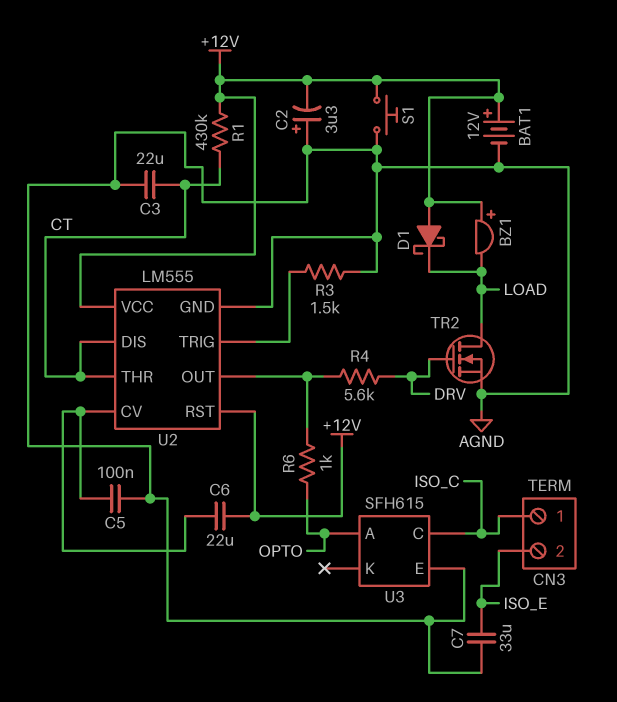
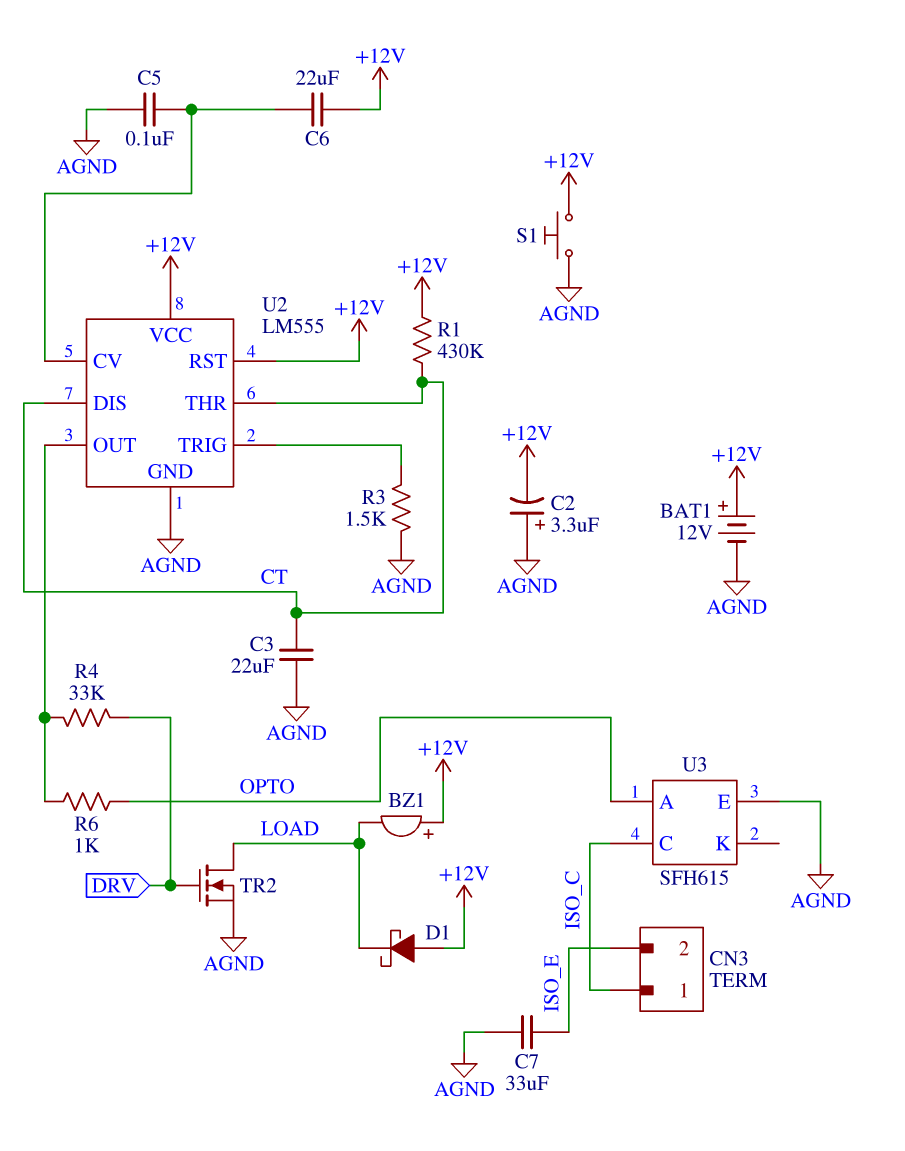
R4: 5.6k (DRV, U2/OUT) -> 33k (DRV, U2/OUT)

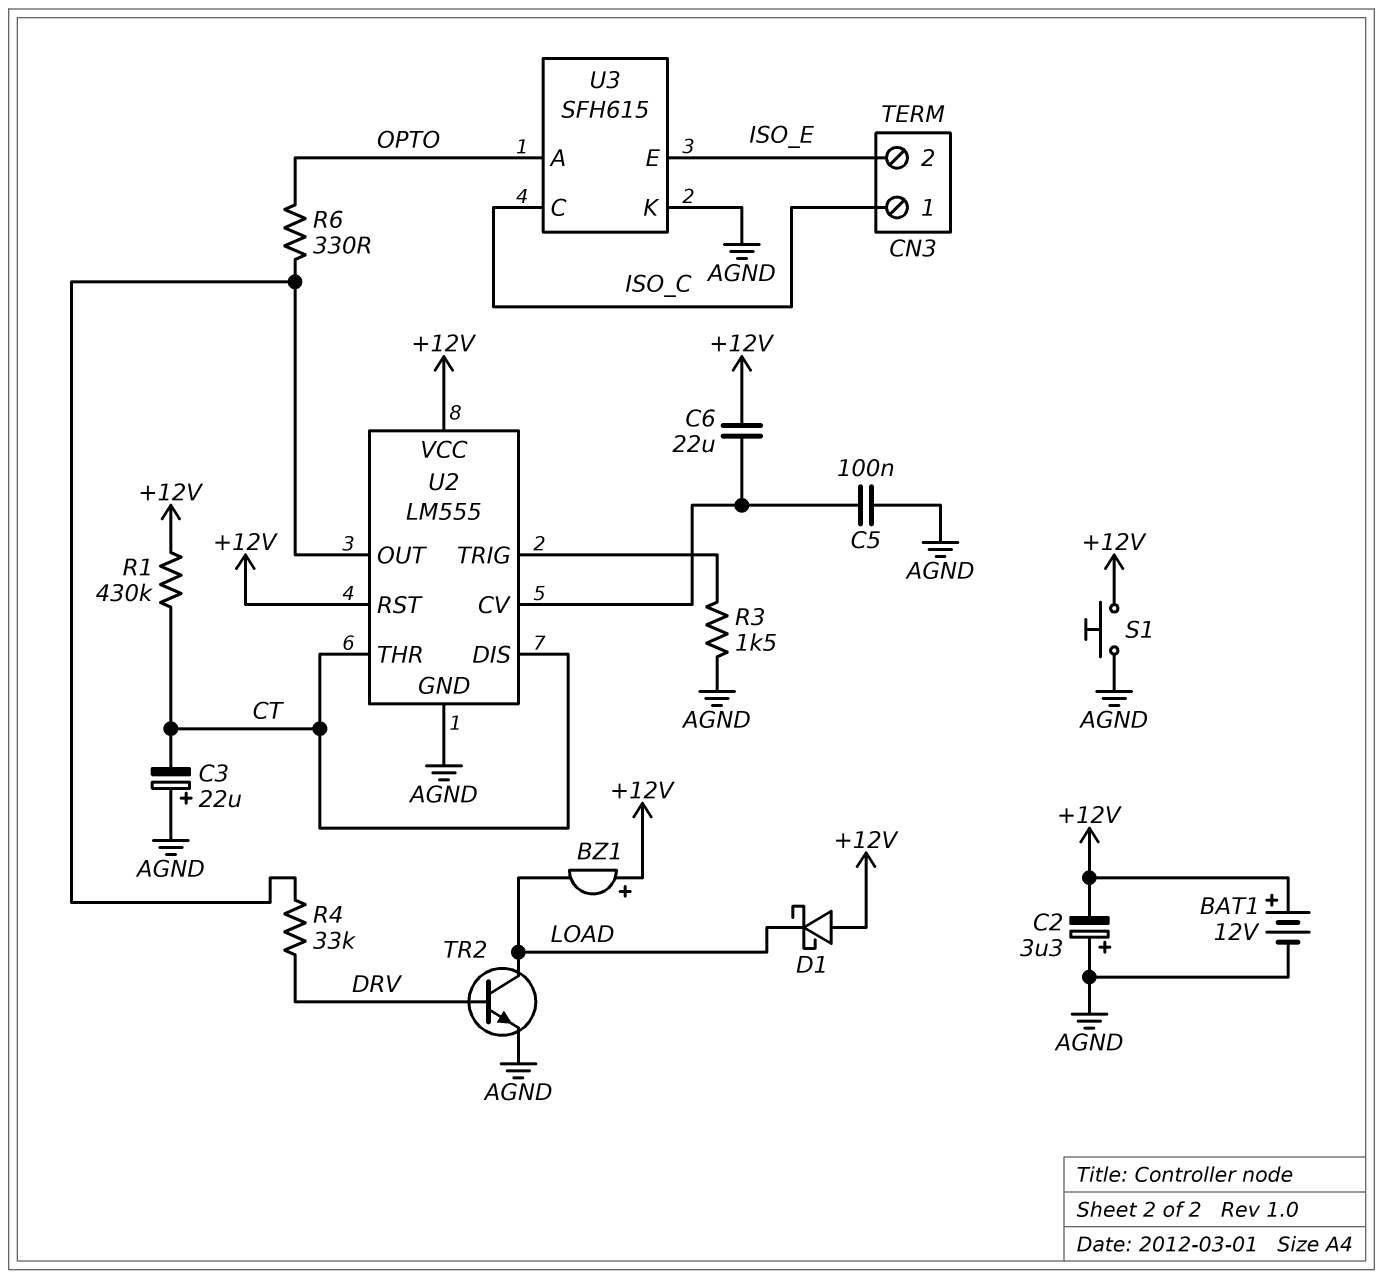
C3: 22uF (AGND, CT) -> 22uF (plus AGND, minus CT)
C7: 33uF (AGND, ISO_E) -> none
R6: 1k (OPTO, U2/OUT) -> 330 (OPTO, U2/OUT)
TR2: NMOS (G DRV, D LOAD, S AGND) -> NPN (B DRV, C LOAD, E AGND)
U3 pin E: AGND -> ISO_E
U3 pin K: none -> AGND

